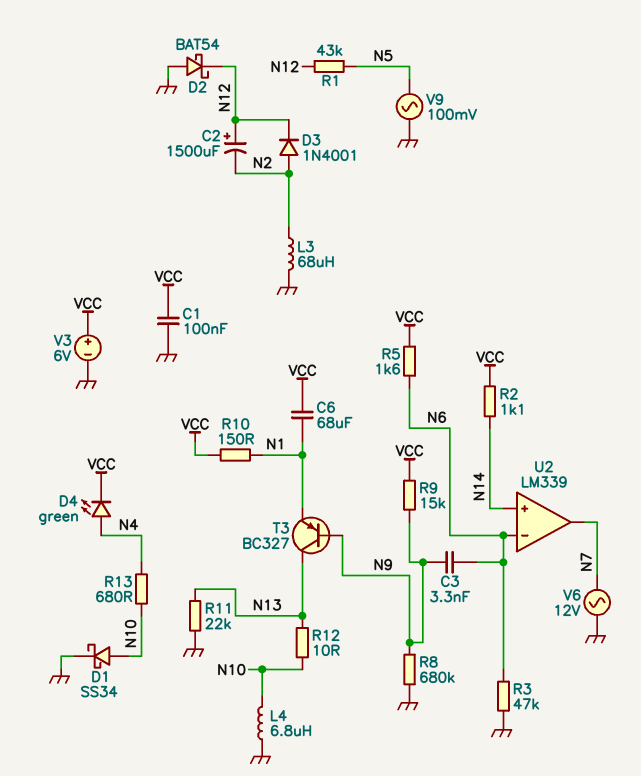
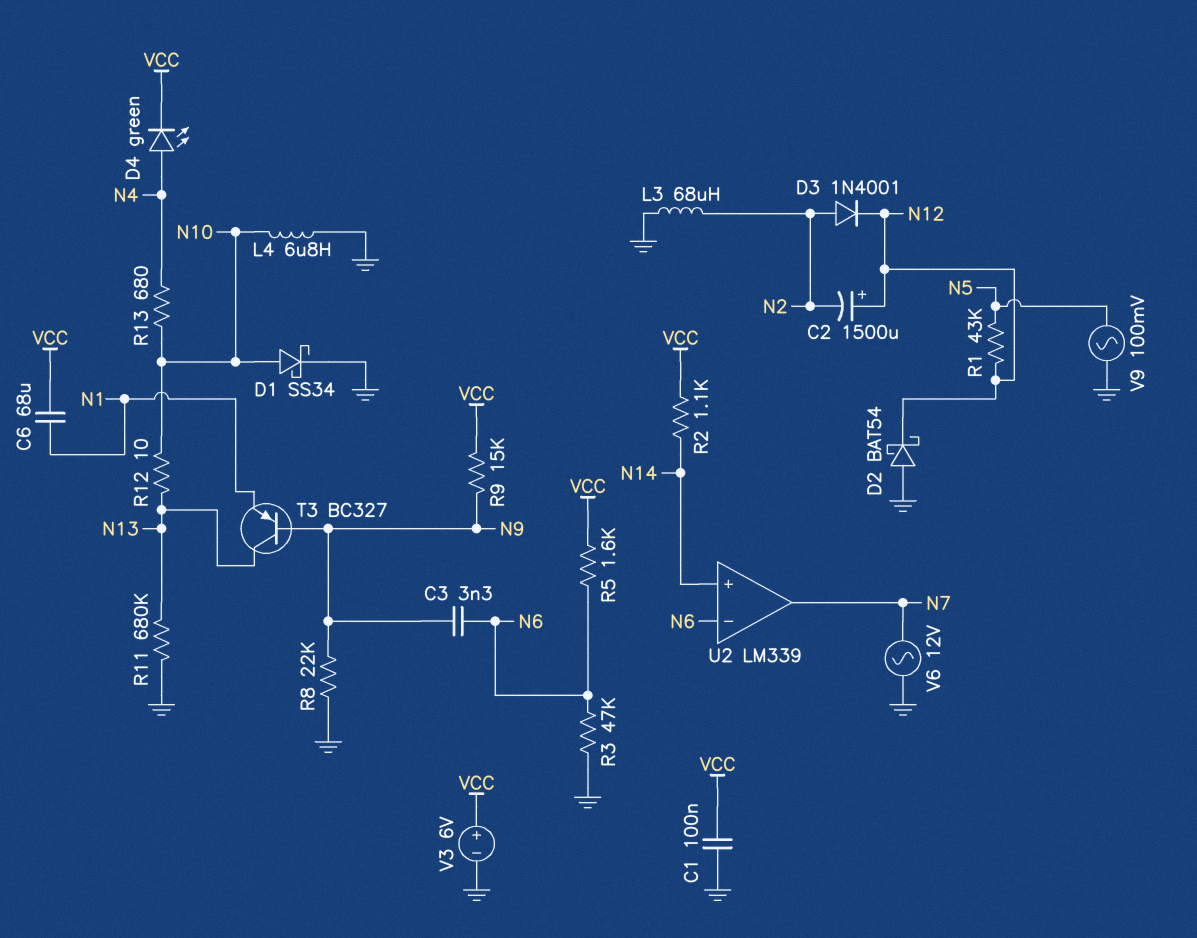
R8: 680k (GND, N9) -> 22k (GND, N9)
R10: 150 (N1, VCC) -> none
R11: 22k (GND, N13) -> 680k (GND, N13)

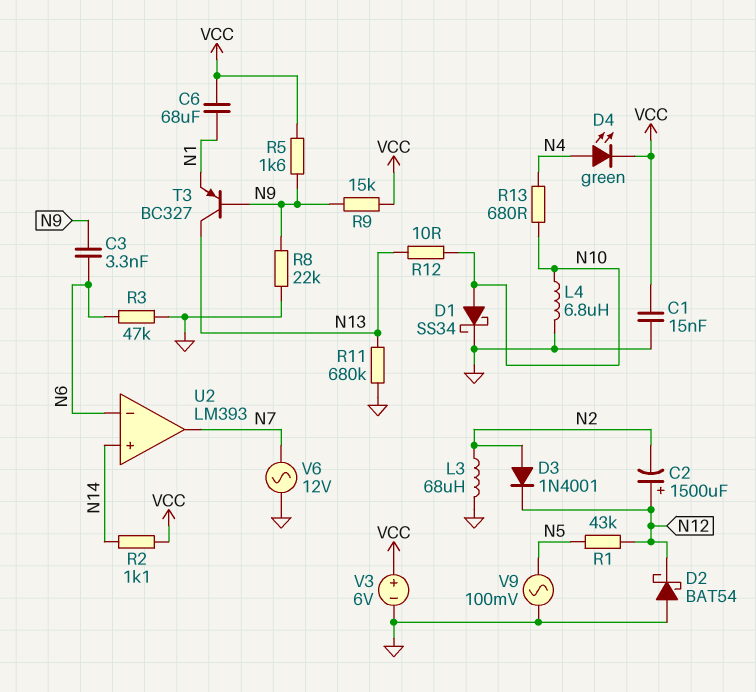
C1: 100nF (GND, VCC) -> 15nF (GND, VCC)
R5: 1.6k (N6, VCC) -> 1.6k (N9, VCC)
U2: LM339 -> LM393

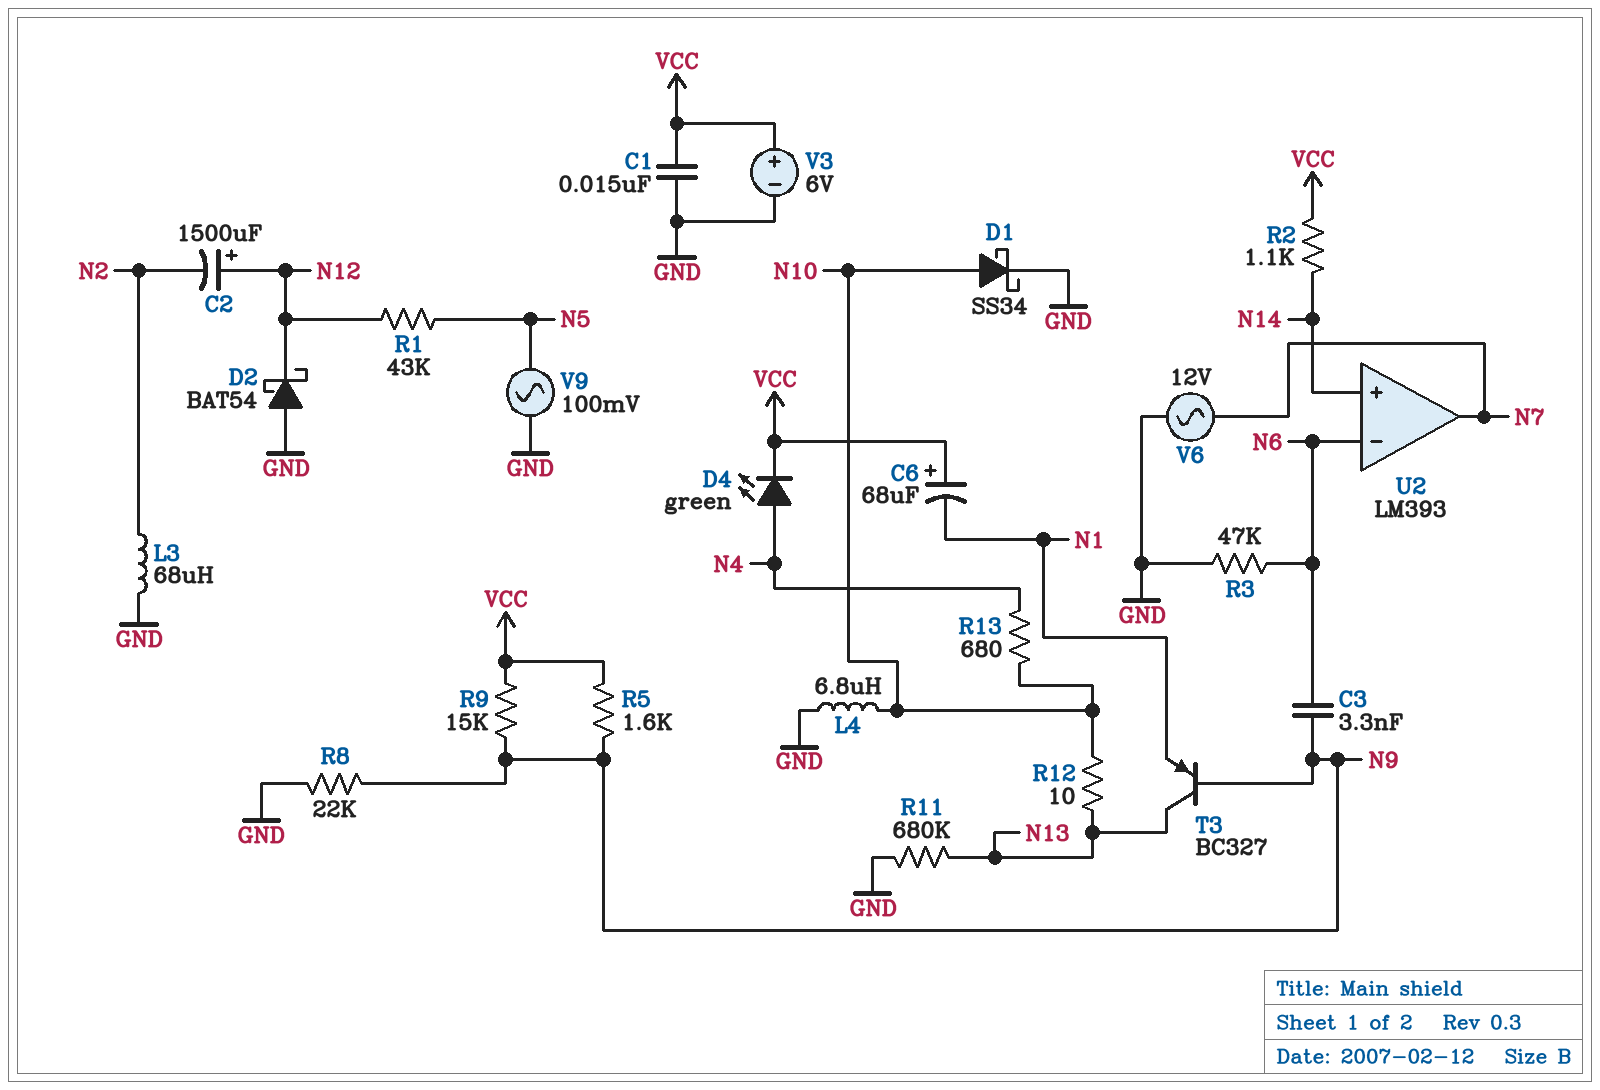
C6: 68uF (N1, VCC) -> 68uF (plus VCC, minus N1)
D3: diode 1N4001 (A N2, K N12) -> none

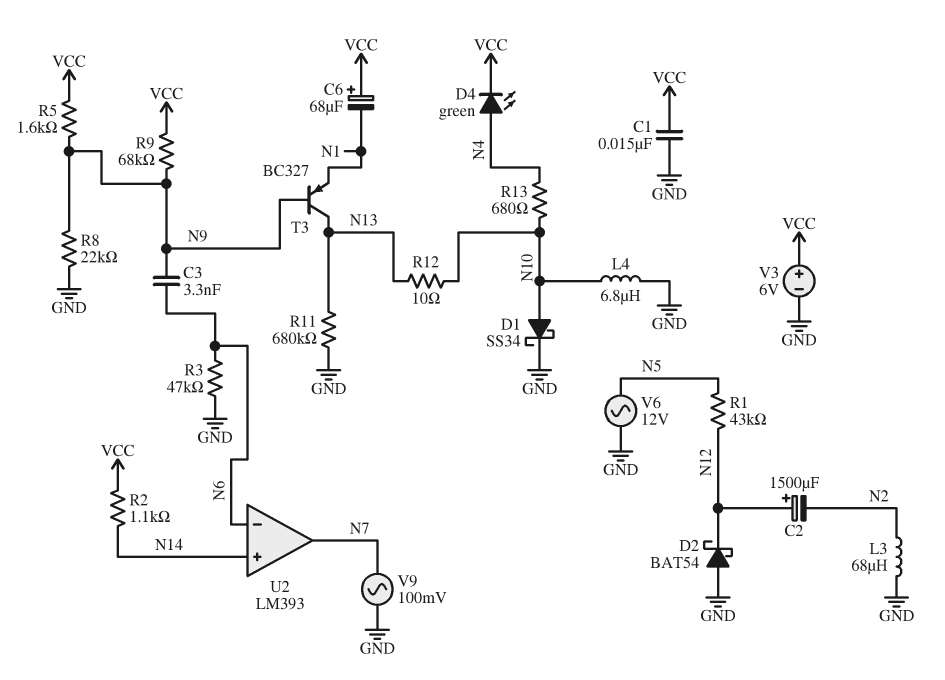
R9: 15k (N9, VCC) -> 68k (N9, VCC)
V6: AC 12V (GND, N7) -> AC 12V (GND, N5)
V9: AC 100mV (GND, N5) -> AC 100mV (GND, N7)

